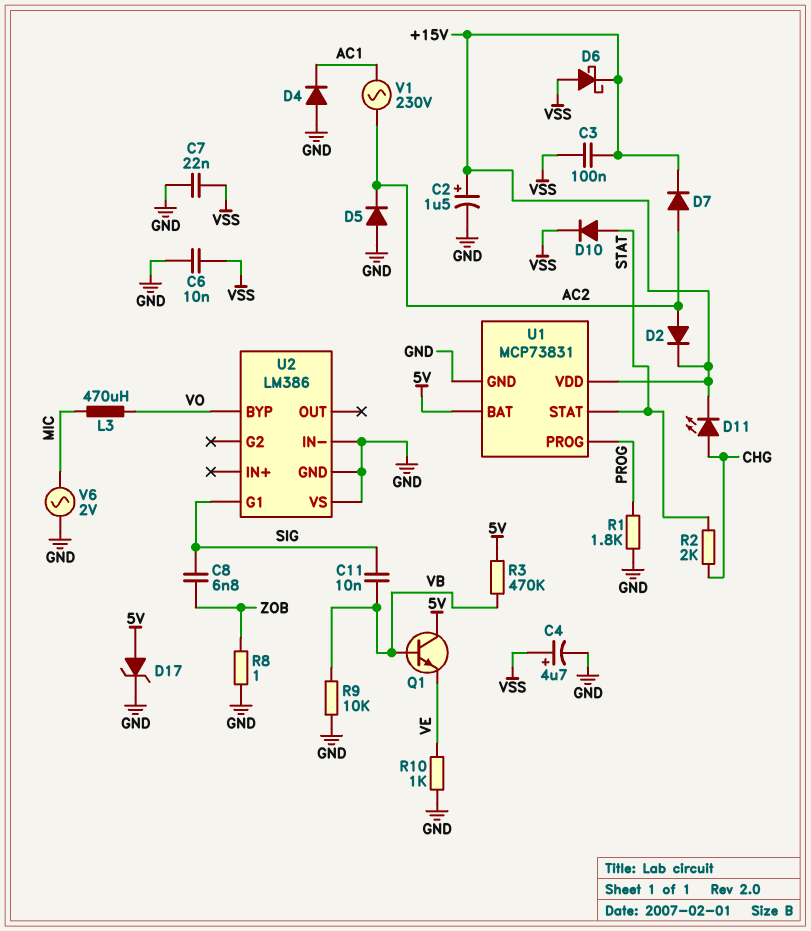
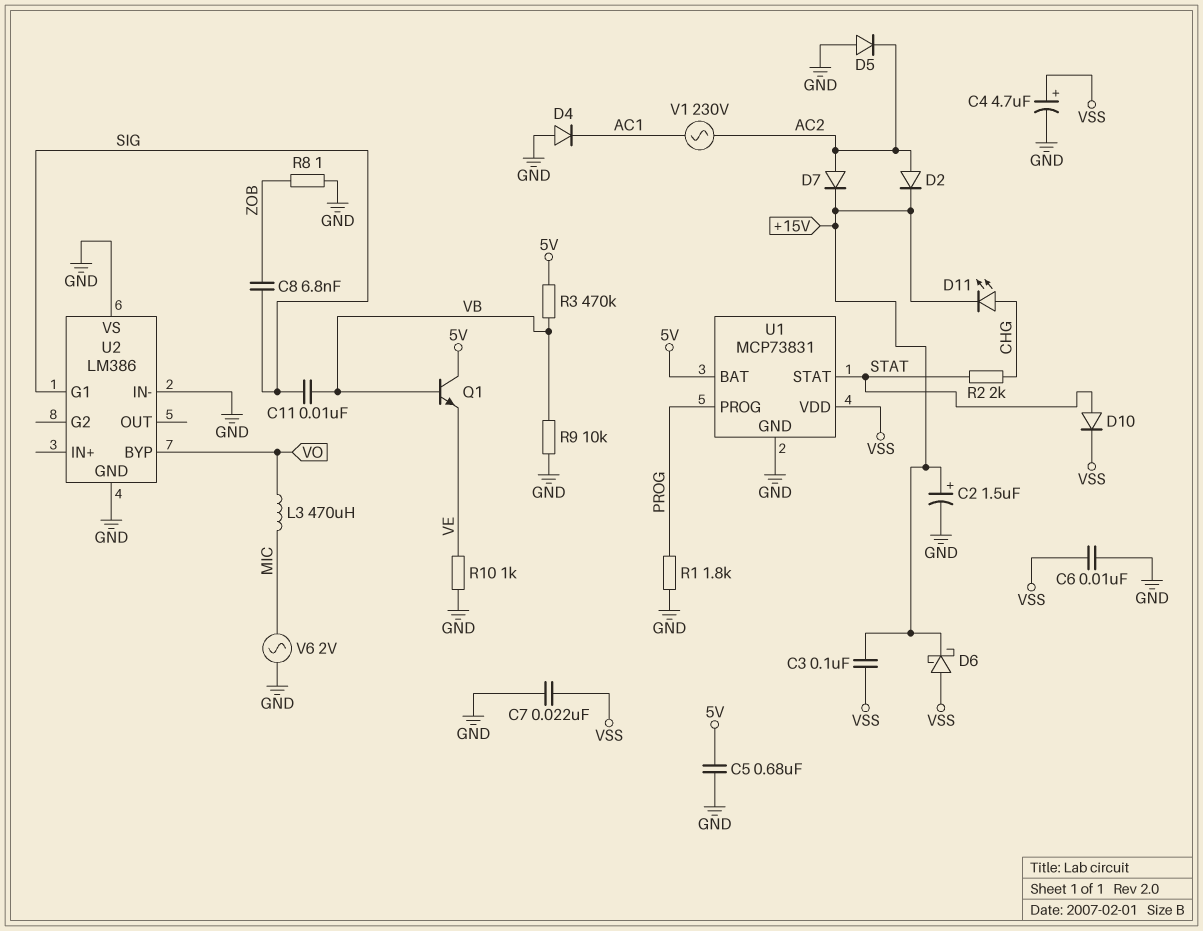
C5: none -> 680nF (5V, GND)
D17: zener (A 5V, K GND) -> none
U1 pin VDD: +15V -> VSS

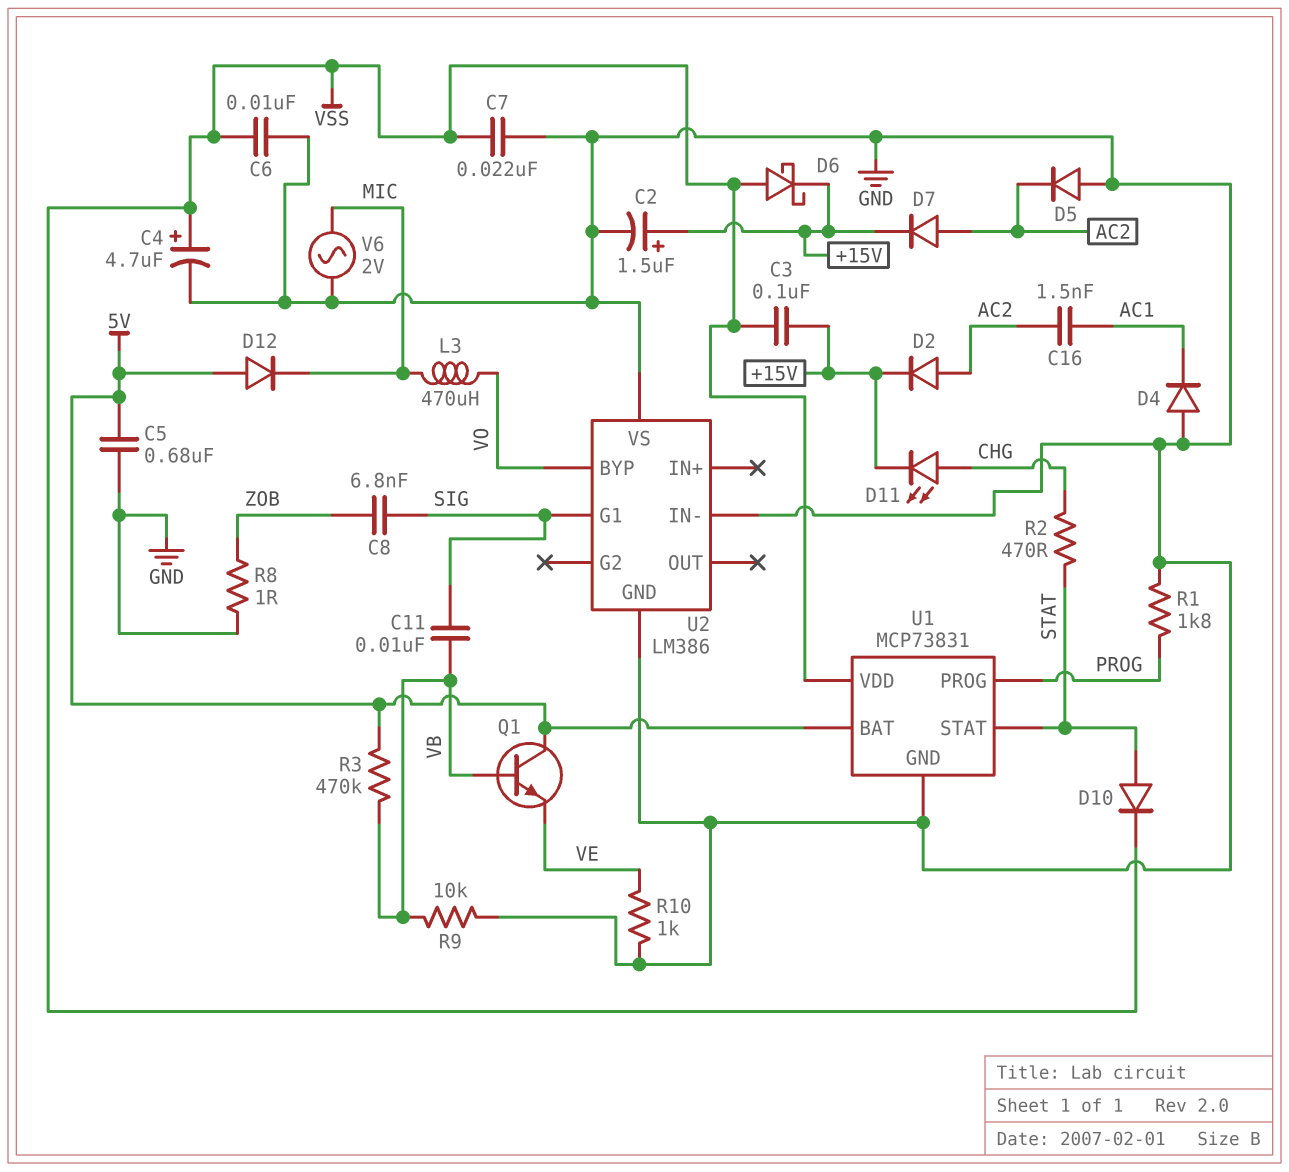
C16: none -> 1.5nF (AC1, AC2)
D12: none -> diode (A 5V, K MIC)
R2: 2k (CHG, STAT) -> 470 (CHG, STAT)
V1: AC 230V (AC1, AC2) -> none

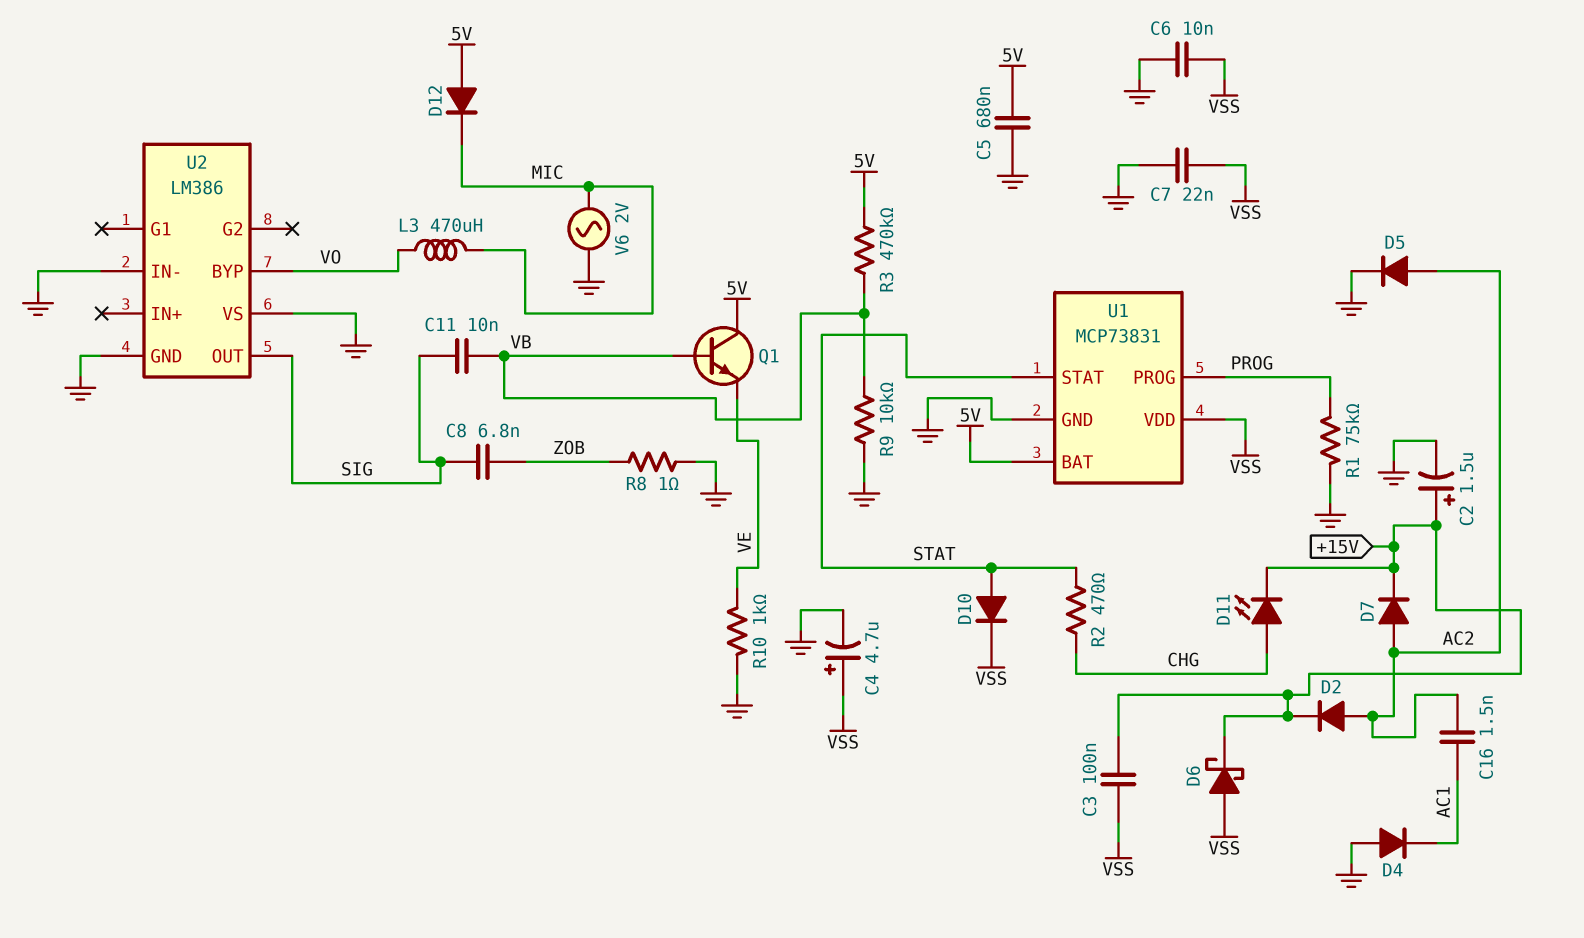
D5: diode (A GND, K AC2) -> diode (A AC2, K GND)
R1: 1.8k (GND, PROG) -> 75k (GND, PROG)
U2 pin G1: SIG -> none
U2 pin OUT: none -> SIG

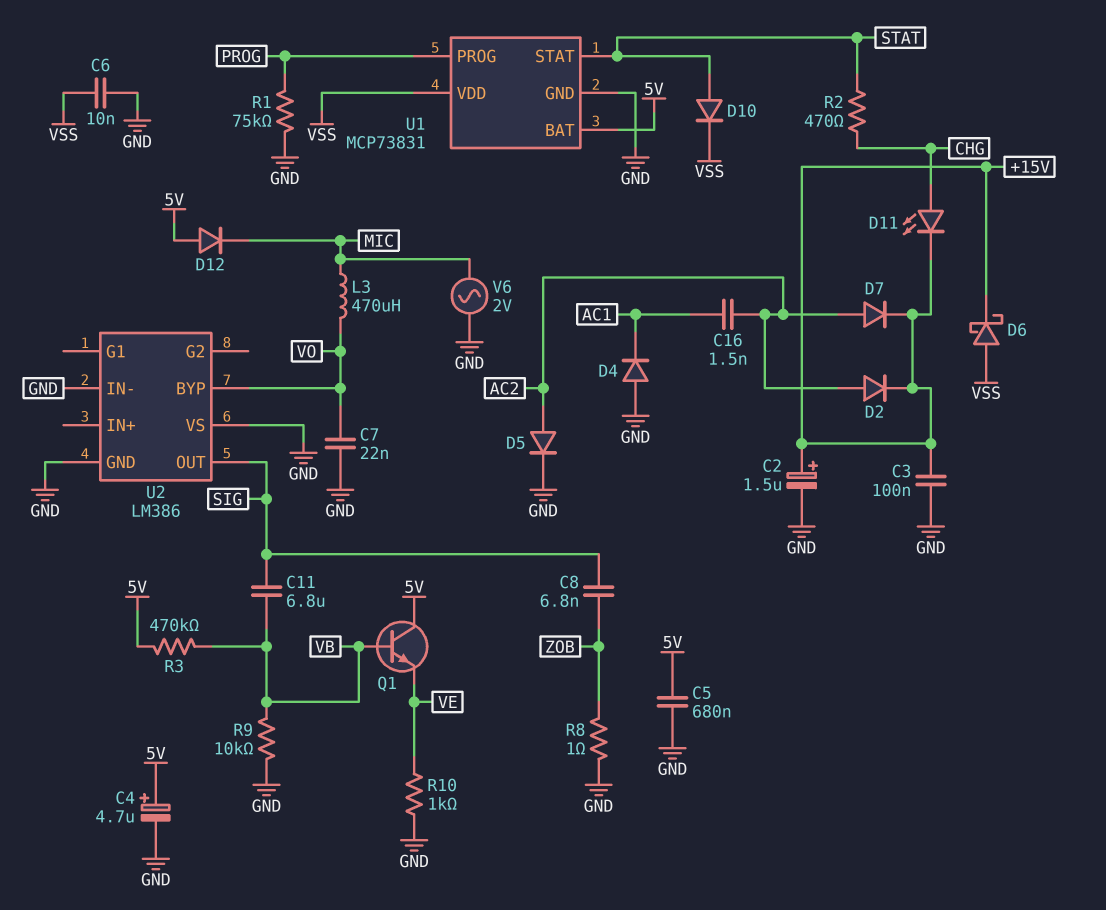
C3: 100nF (+15V, VSS) -> 100nF (+15V, GND)
C4: 4.7uF (plus VSS, minus GND) -> 4.7uF (plus 5V, minus GND)
C7: 22nF (GND, VSS) -> 22nF (GND, VO)
C11: 10nF (SIG, VB) -> 6.8uF (SIG, VB)

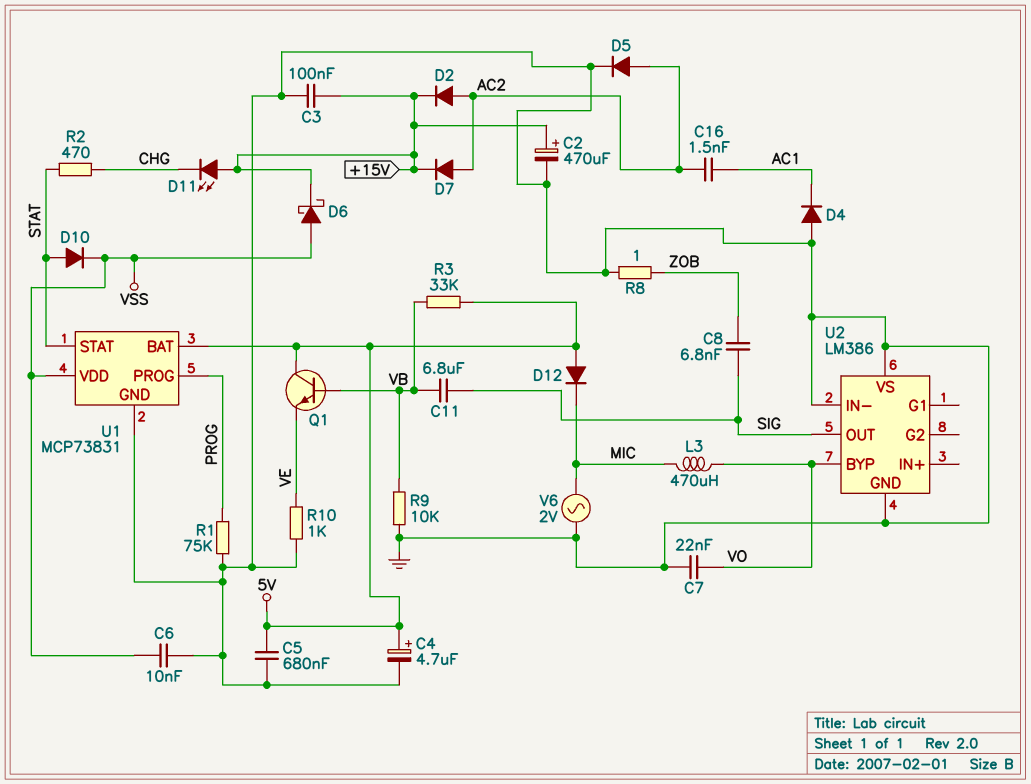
C2: 1.5uF (plus +15V, minus GND) -> 470uF (plus +15V, minus GND)
D11: LED (A CHG, K +15V) -> LED (A +15V, K CHG)
R3: 470k (5V, VB) -> 33k (5V, VB)

